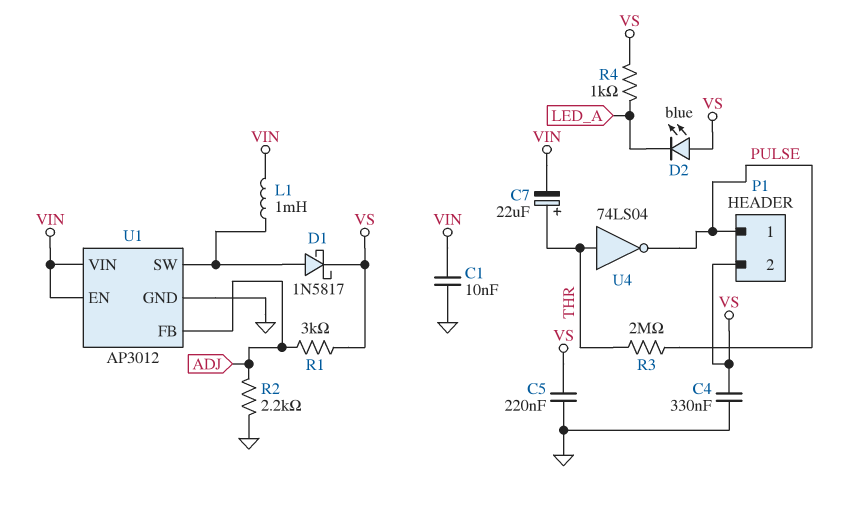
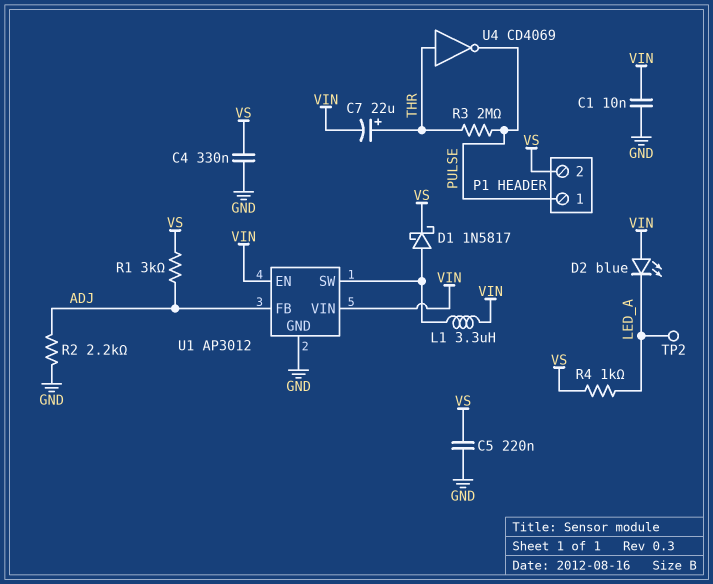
D2: LED blue (A VS, K LED_A) -> LED blue (A VIN, K LED_A)
L1: 1mH (U1/SW, VIN) -> 3.3uH (U1/SW, VIN)
TP2: none -> test point (LED_A)
U4: NOT 74LS04 (in THR, out PULSE) -> NOT CD4069 (in THR, out PULSE)

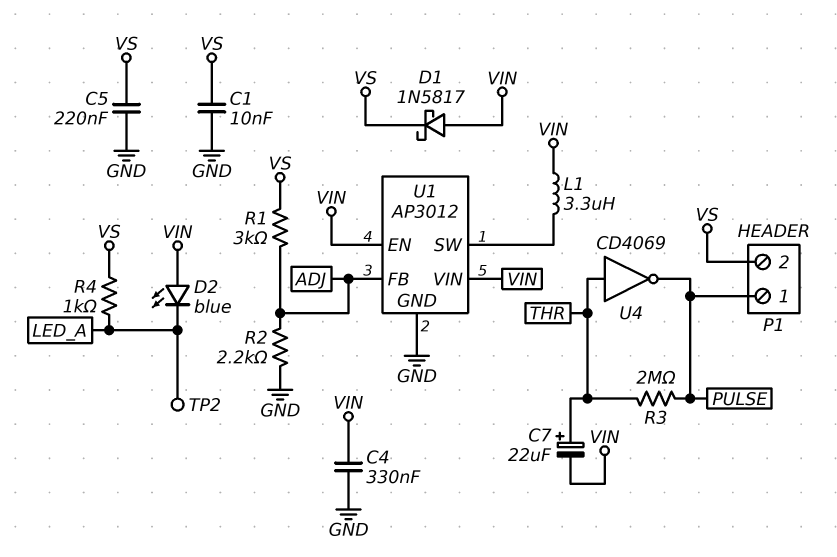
C1: 10nF (GND, VIN) -> 10nF (GND, VS)
C4: 330nF (GND, VS) -> 330nF (GND, VIN)
D1: schottky 1N5817 (A U1/SW, K VS) -> schottky 1N5817 (A VIN, K VS)

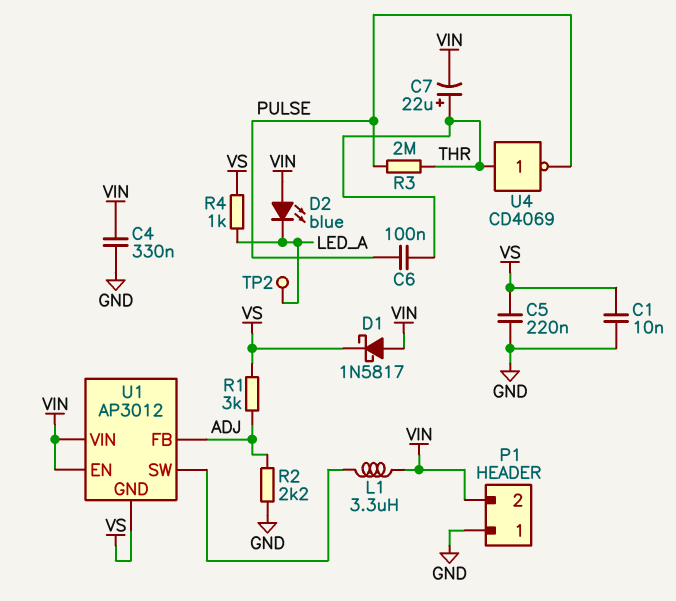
C6: none -> 100nF (PULSE, THR)
P1 pin 1: PULSE -> GND
P1 pin 2: VS -> VIN
U1 pin GND: GND -> VS

